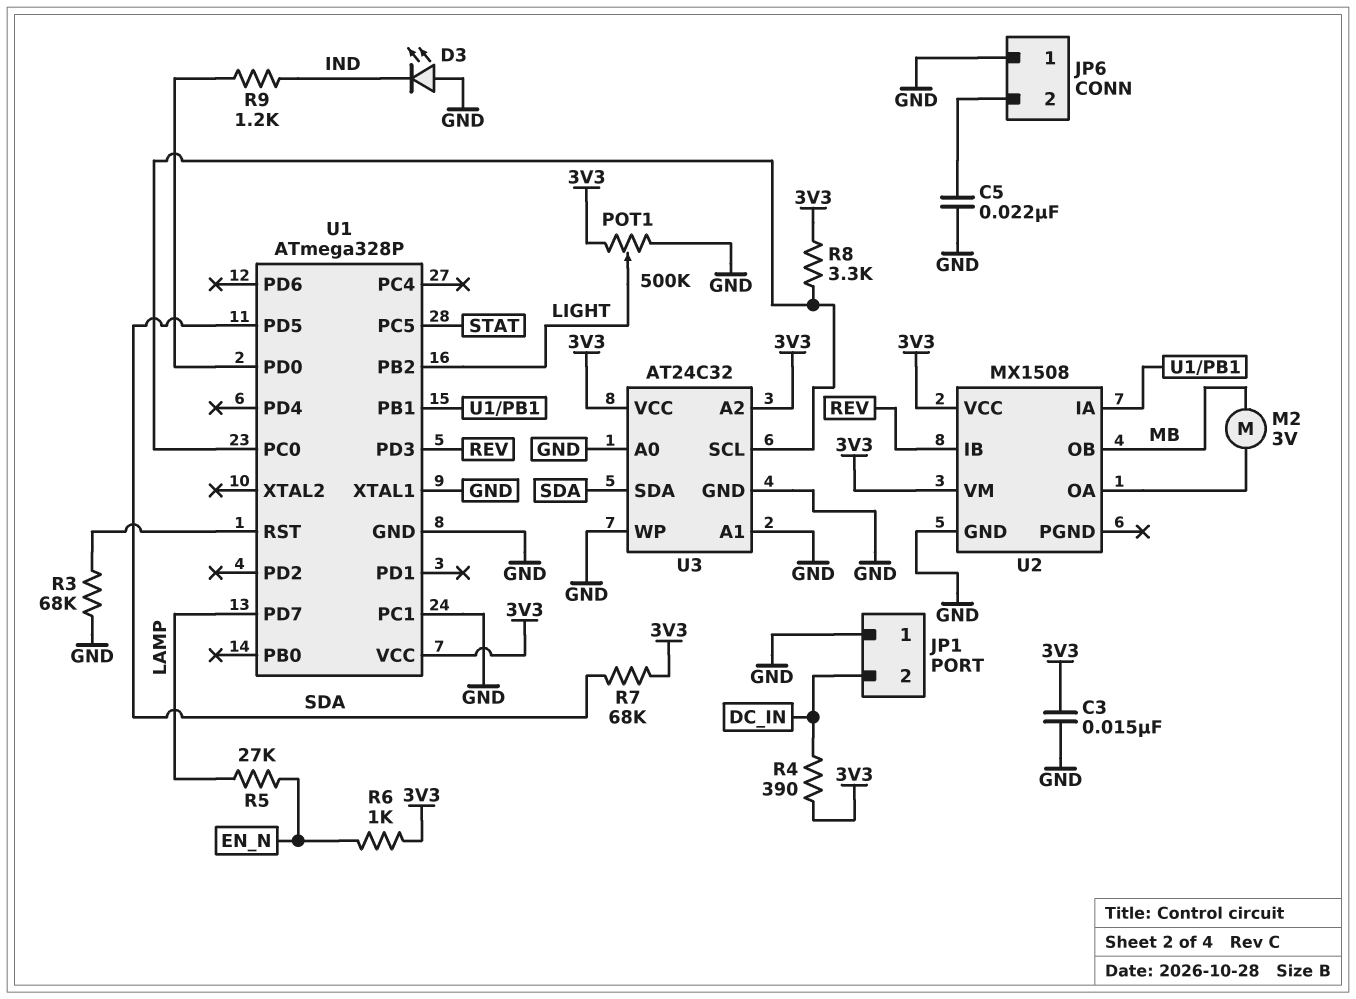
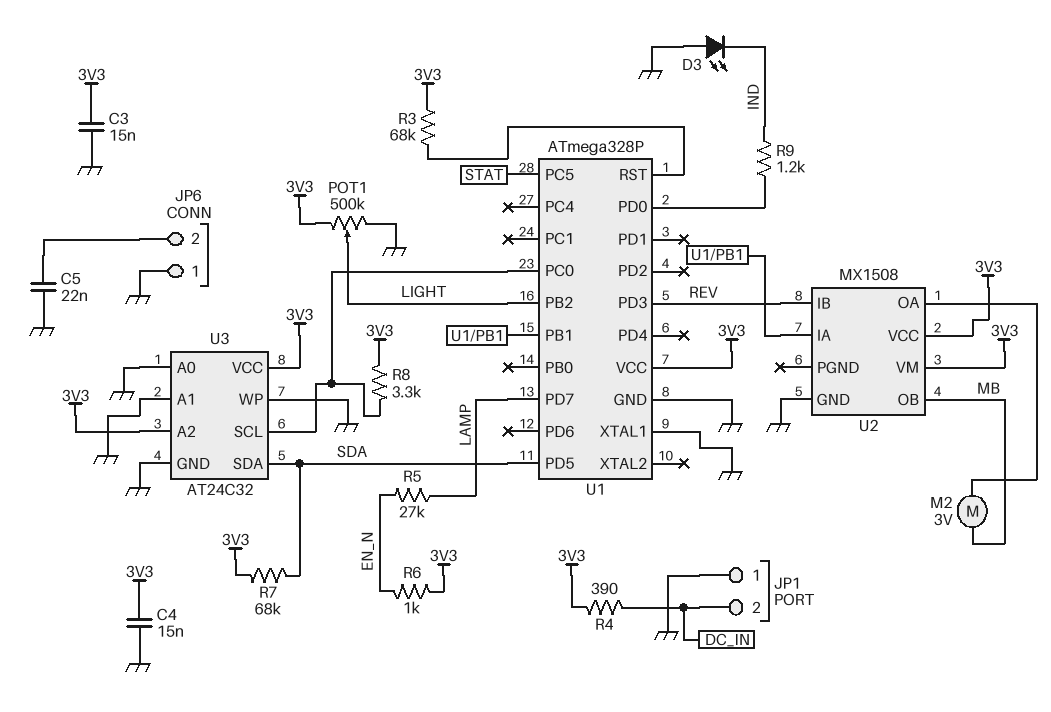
C4: none -> 15nF (3V3, GND)
R3: 68k (GND, U1/RST) -> 68k (3V3, U1/RST)
U1 pin PC1: GND -> none

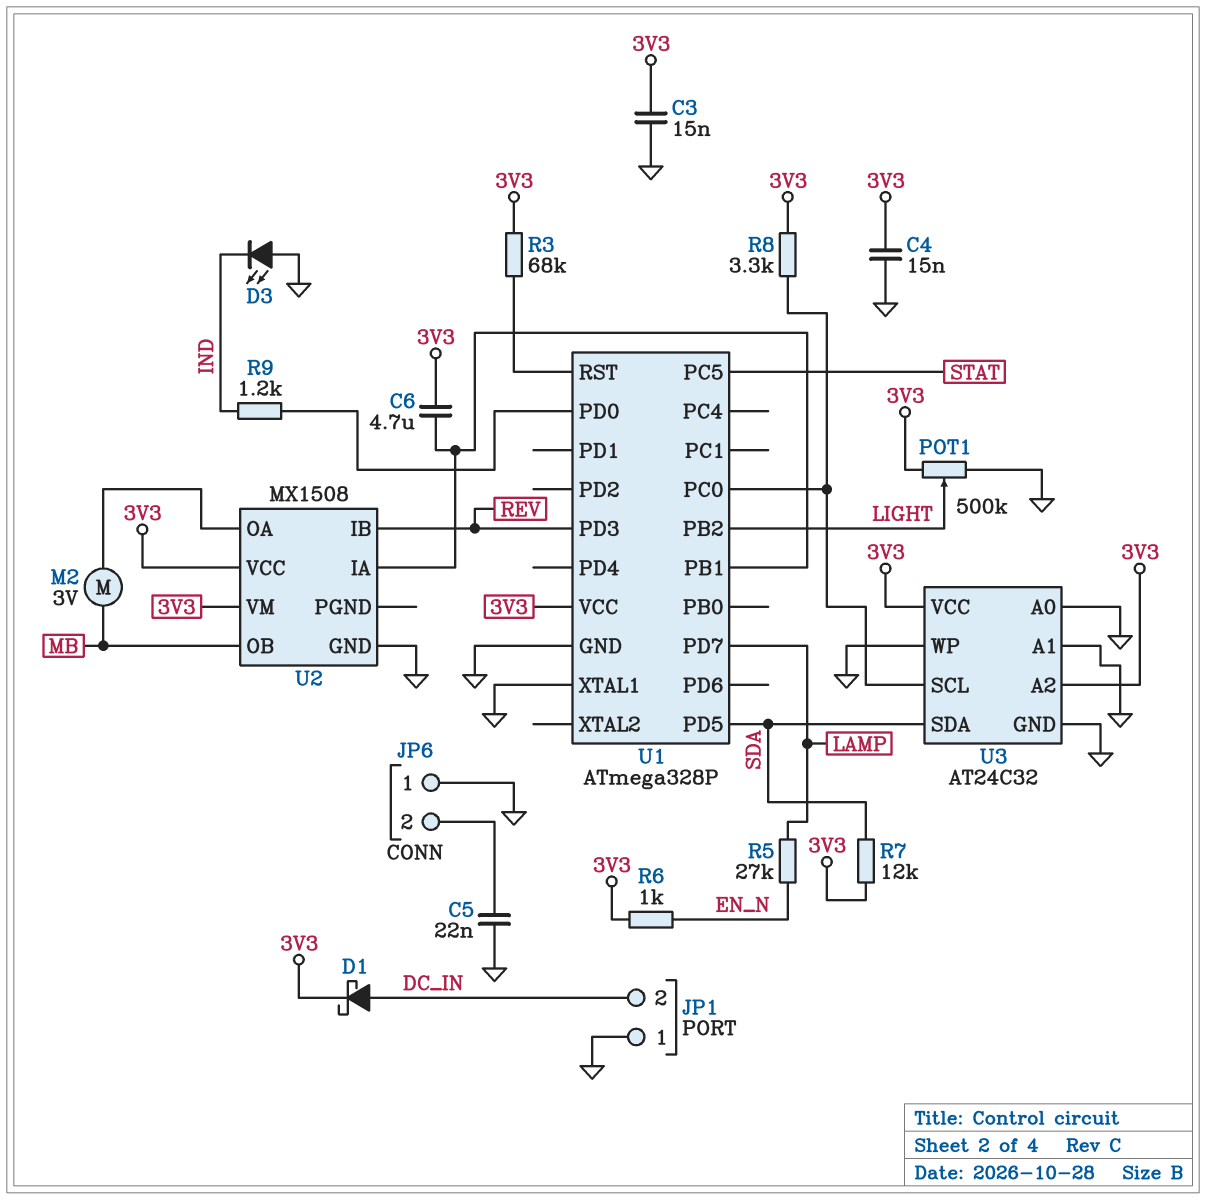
C6: none -> 4.7uF (3V3, U1/PB1)
D1: none -> schottky (A DC_IN, K 3V3)
R4: 390 (3V3, DC_IN) -> none
R7: 68k (3V3, SDA) -> 12k (3V3, SDA)

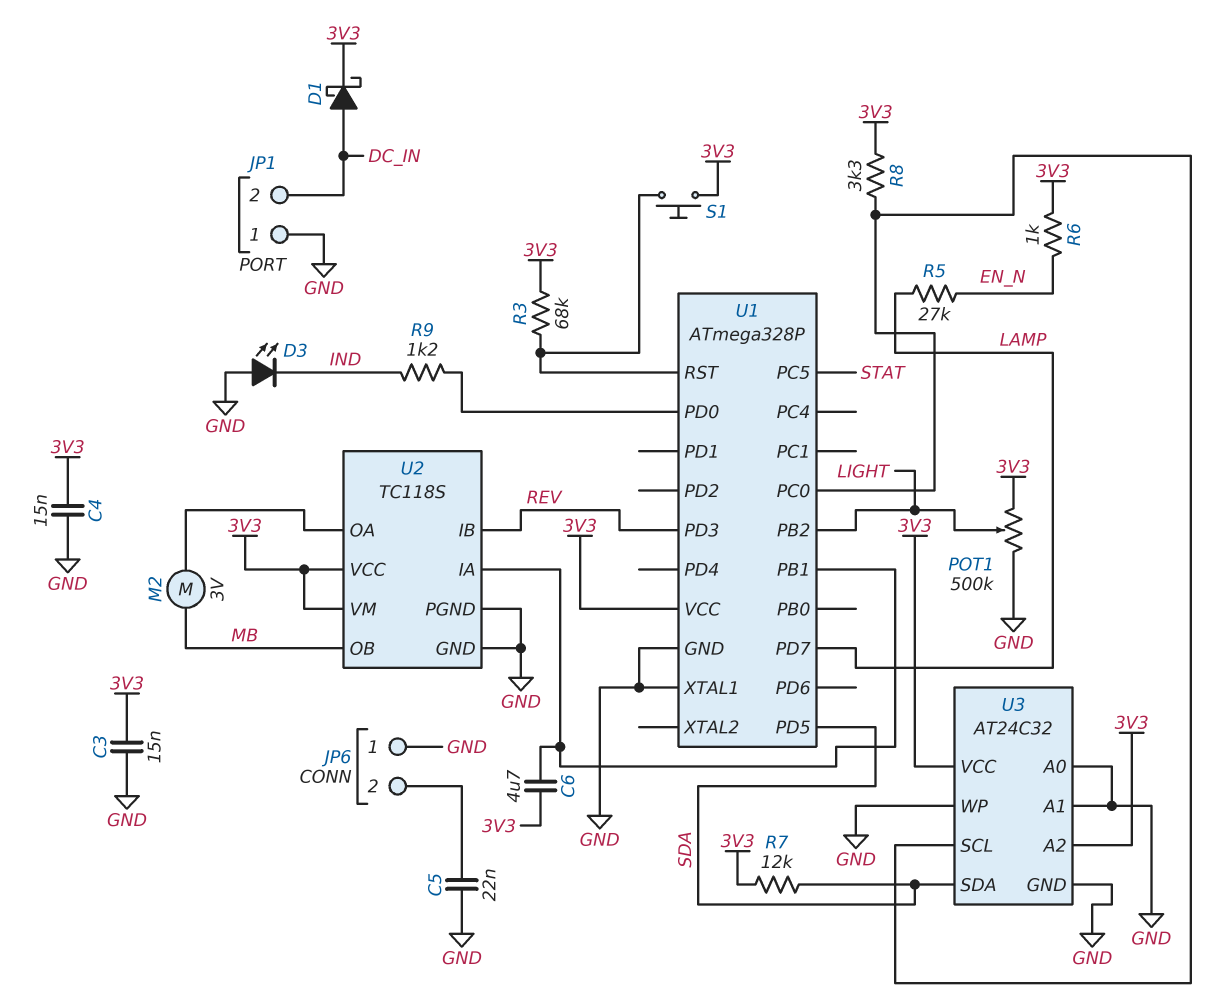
S1: none -> button (3V3, U1/RST)
U2: MX1508 -> TC118S
U2 pin PGND: none -> GND

